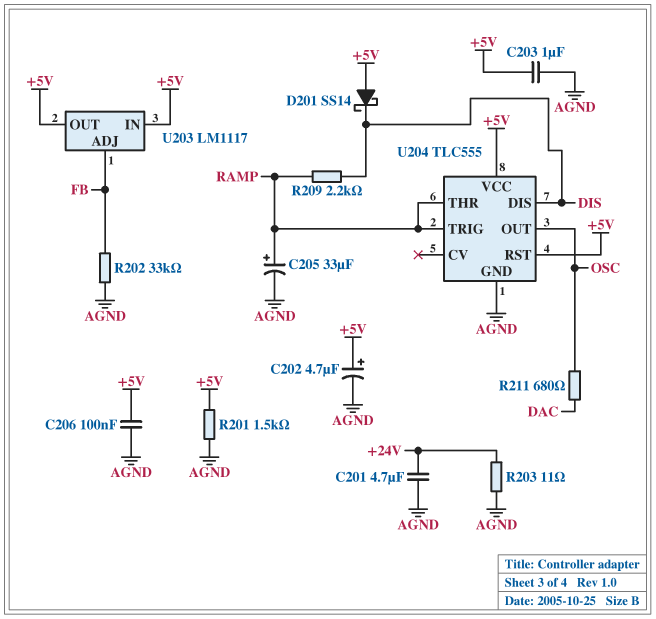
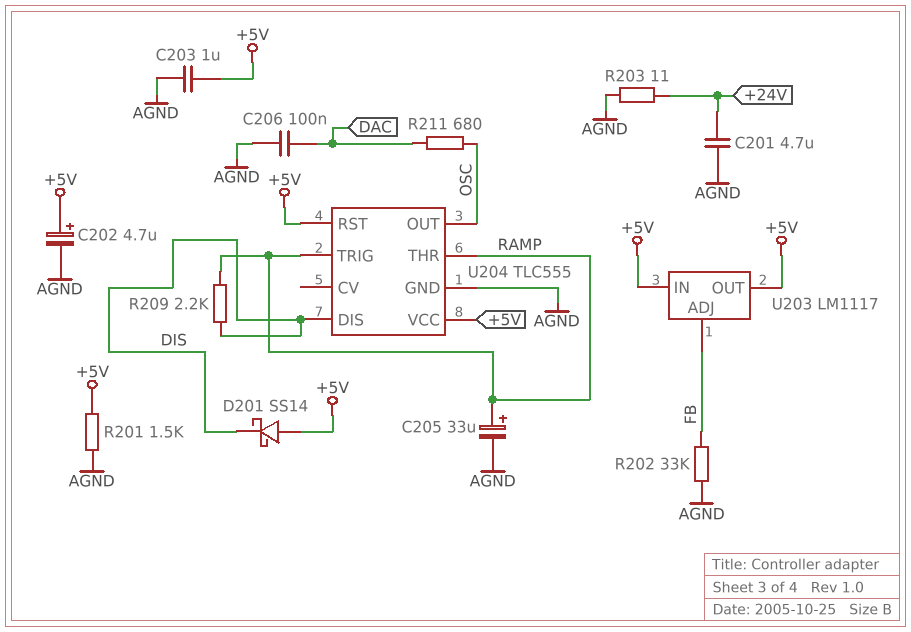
C206: 100nF (+5V, AGND) -> 100nF (AGND, DAC)

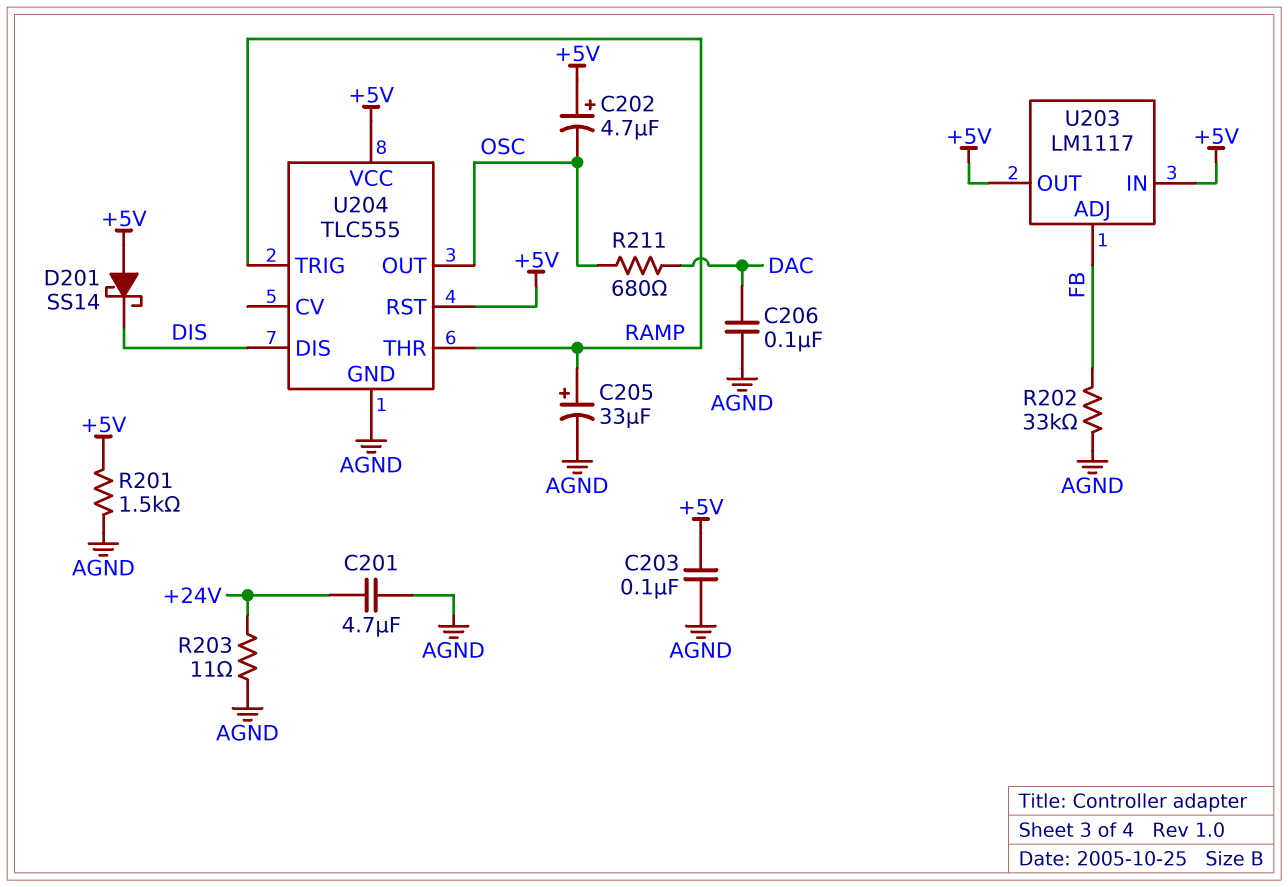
C202: 4.7uF (plus +5V, minus AGND) -> 4.7uF (plus +5V, minus OSC)
C203: 1uF (+5V, AGND) -> 100nF (+5V, AGND)
R209: 2.2k (DIS, RAMP) -> none

